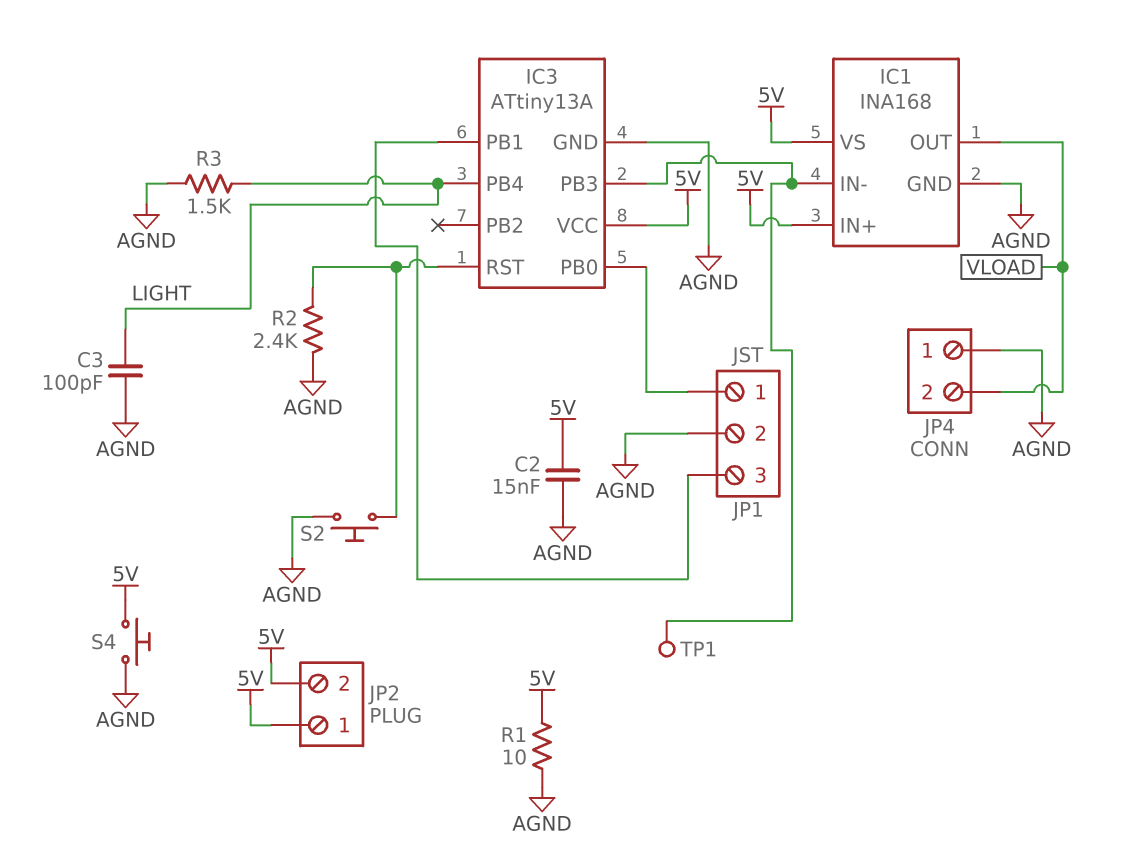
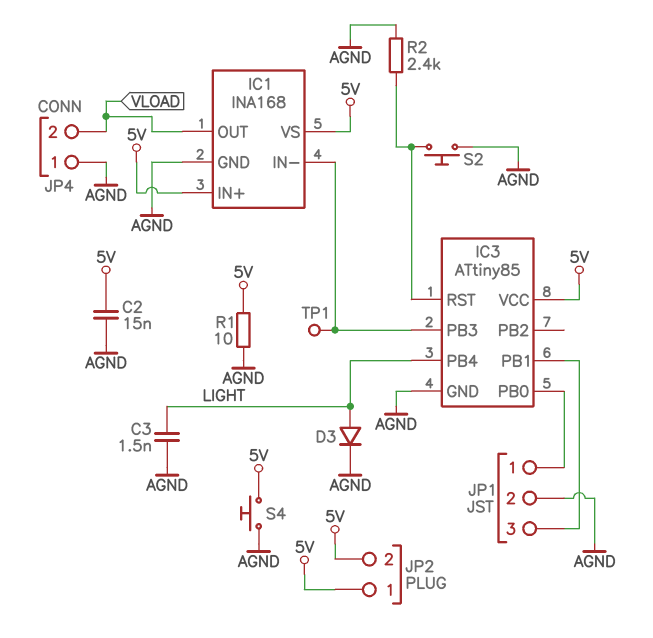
C3: 100pF (AGND, LIGHT) -> 1.5nF (AGND, LIGHT)
D3: none -> diode (A LIGHT, K AGND)
IC3: ATtiny13A -> ATtiny85
R3: 1.5k (AGND, LIGHT) -> none

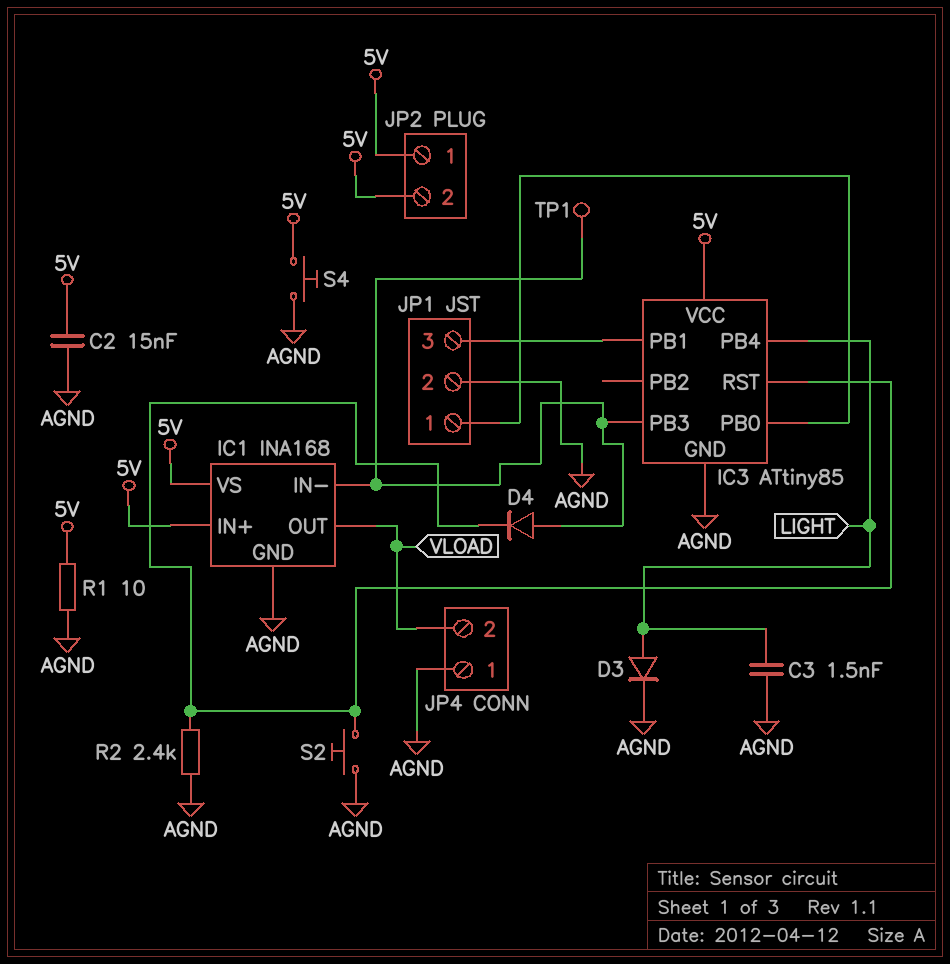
D4: none -> diode (A IC1/IN-, K IC3/RST)

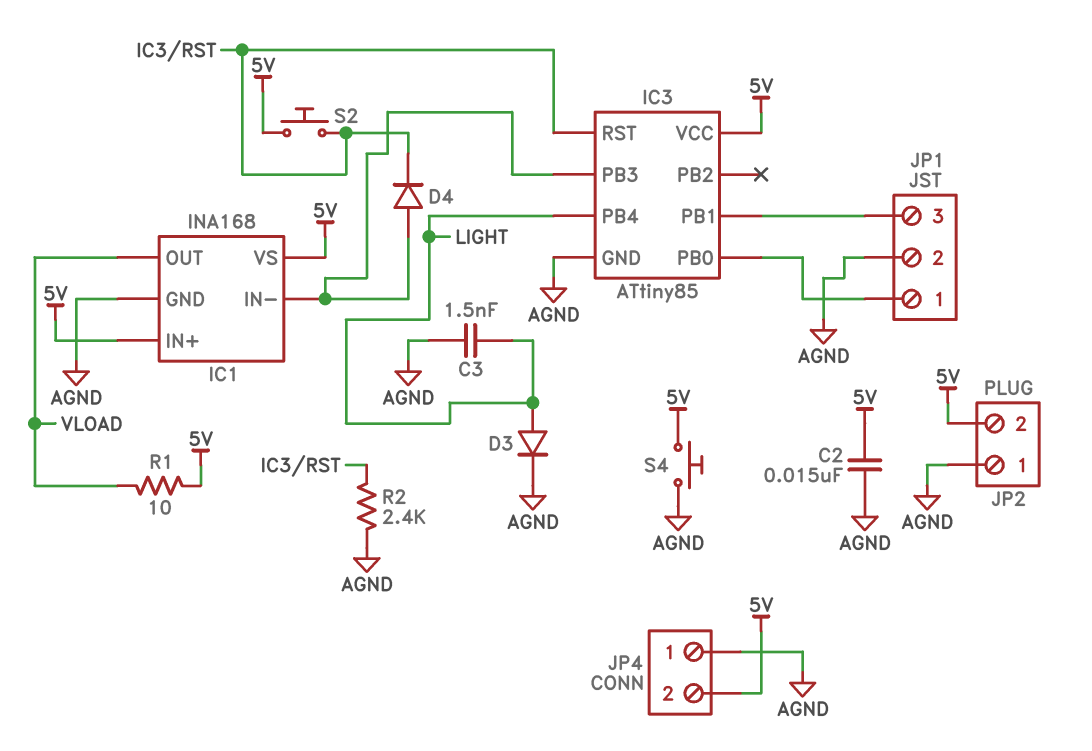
JP2 pin 1: 5V -> AGND
JP4 pin 2: VLOAD -> 5V
R1: 10 (5V, AGND) -> 10 (5V, VLOAD)
S2: button (AGND, IC3/RST) -> button (5V, IC3/RST)
TP1: test point (IC1/IN-) -> none

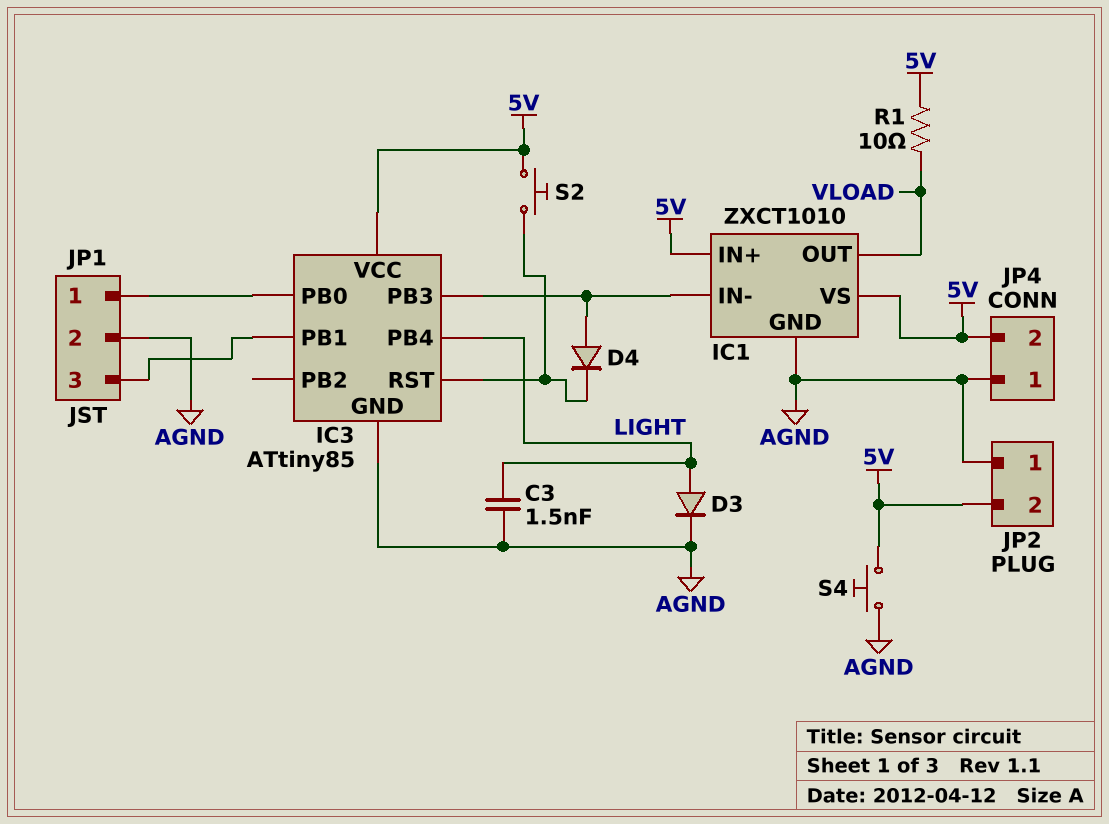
C2: 15nF (5V, AGND) -> none
IC1: INA168 -> ZXCT1010
R2: 2.4k (AGND, IC3/RST) -> none

